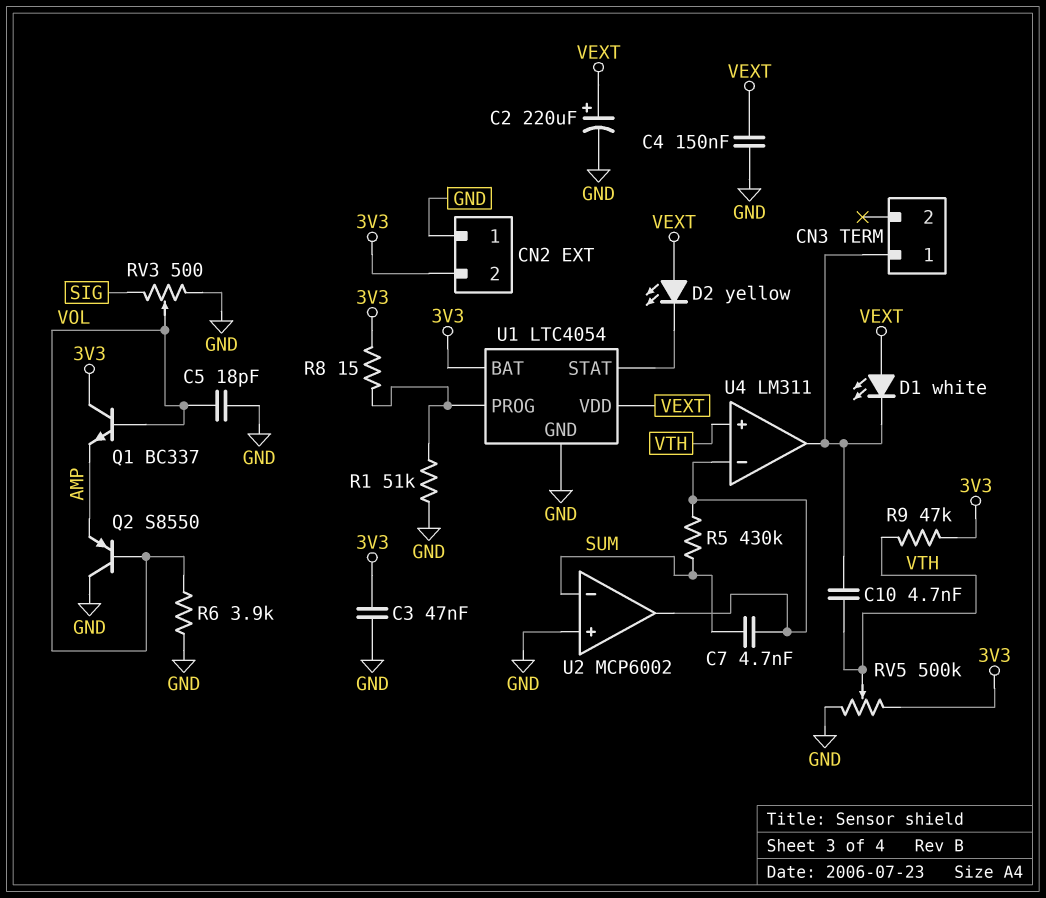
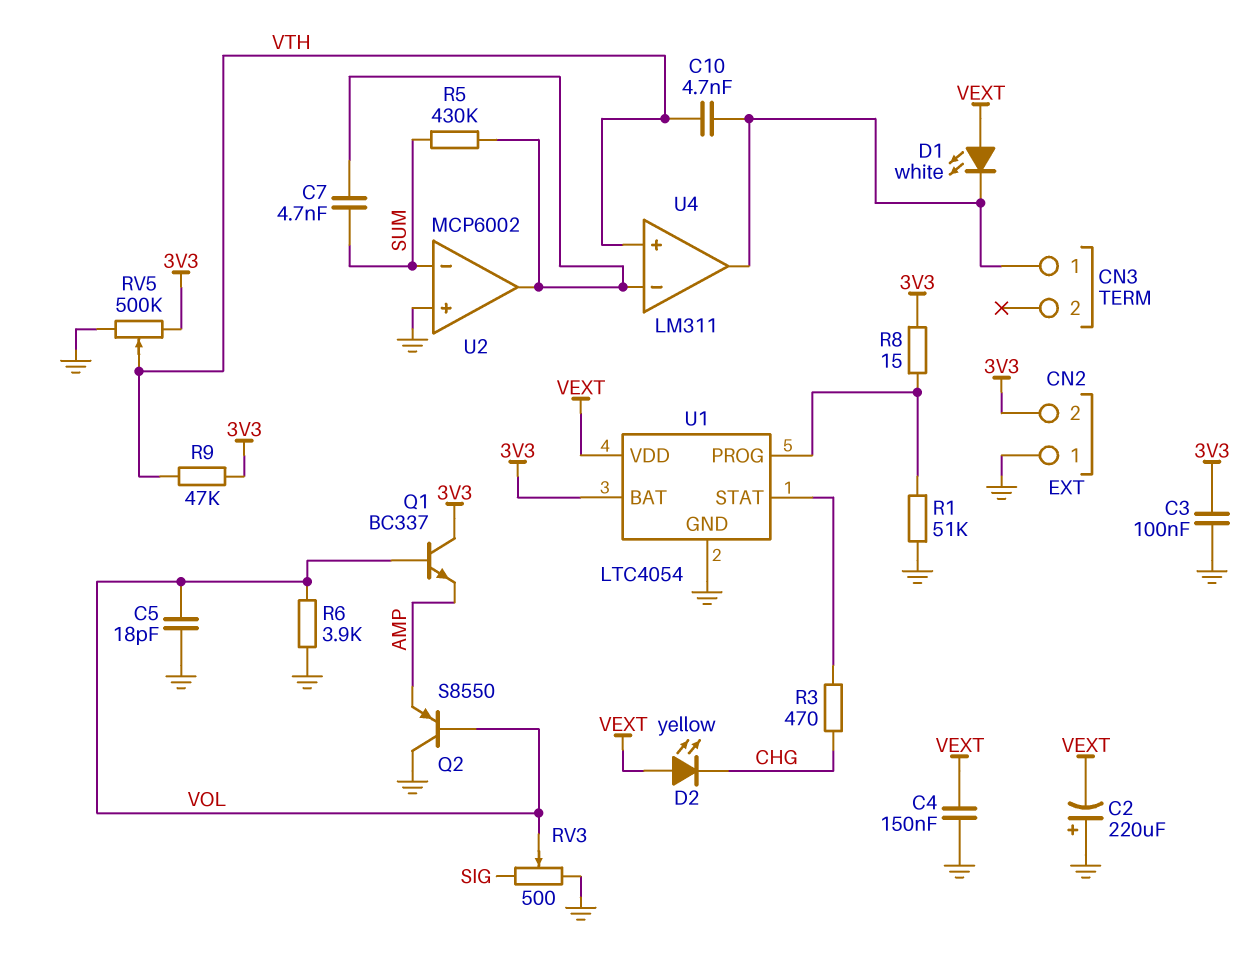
C2: 220uF (plus VEXT, minus GND) -> 220uF (plus GND, minus VEXT)
C3: 47nF (3V3, GND) -> 100nF (3V3, GND)
D2: LED yellow (A VEXT, K U1/STAT) -> LED yellow (A VEXT, K CHG)
R3: none -> 470 (CHG, U1/STAT)

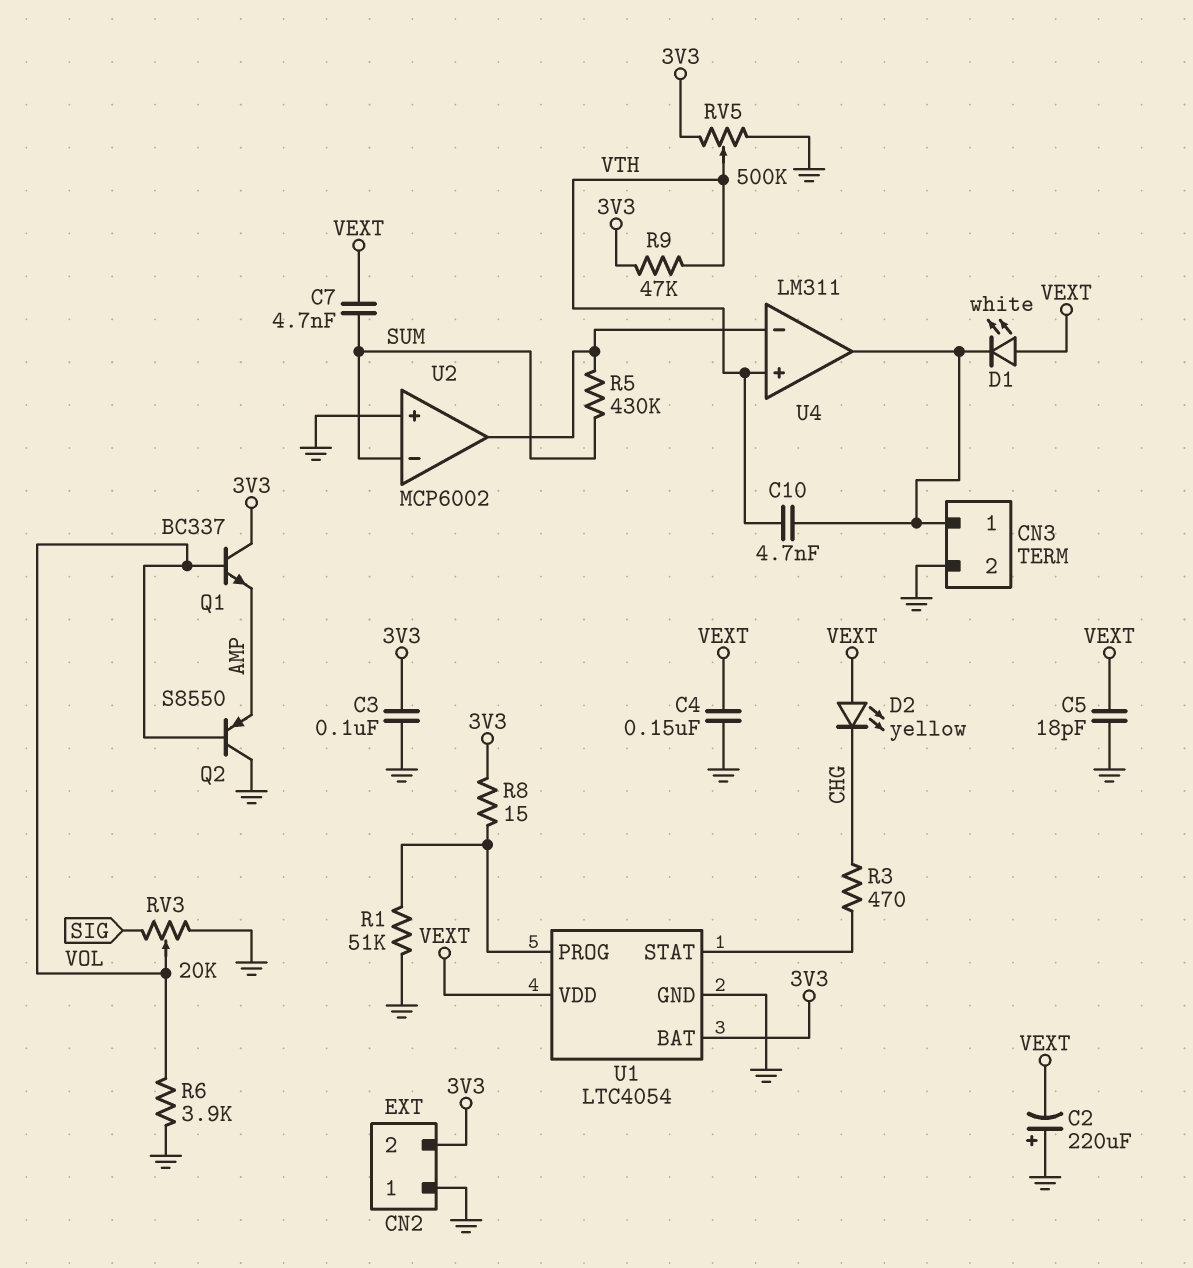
C5: 18pF (GND, VOL) -> 18pF (GND, VEXT)
C7: 4.7nF (SUM, U2/out) -> 4.7nF (SUM, VEXT)
CN3 pin 2: none -> GND
RV3: 500 (GND, SIG, wiper VOL) -> 20k (GND, SIG, wiper VOL)

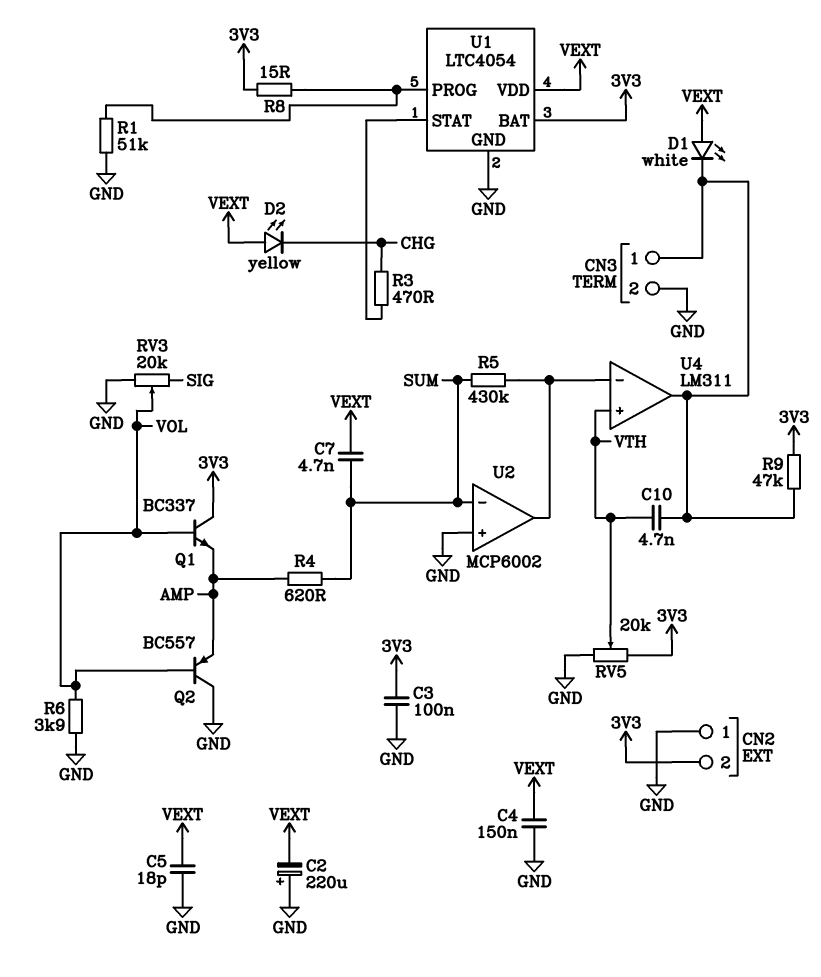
Q2: PNP S8550 (B VOL, C GND, E AMP) -> PNP BC557 (B VOL, C GND, E AMP)
R4: none -> 620 (AMP, SUM)
R9: 47k (3V3, VTH) -> 47k (3V3, CN3/1)
RV5: 500k (3V3, GND, wiper VTH) -> 20k (3V3, GND, wiper VTH)

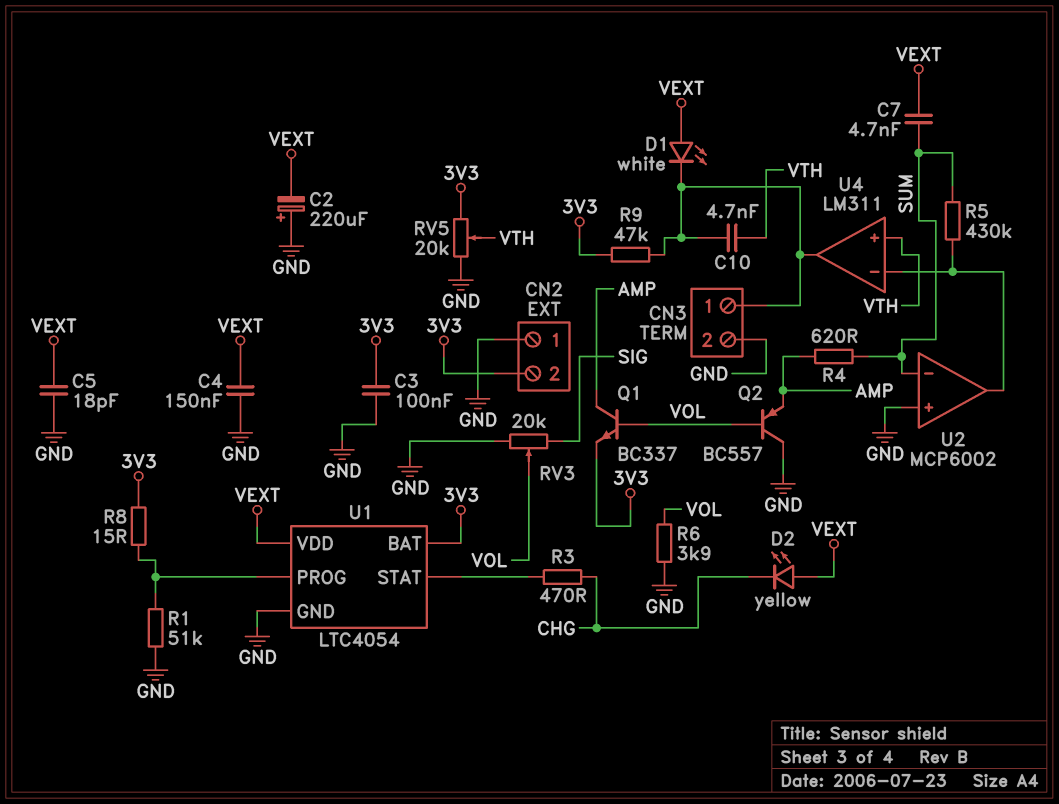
Q1: NPN BC337 (B VOL, C 3V3, E AMP) -> NPN BC337 (B VOL, C AMP, E 3V3)

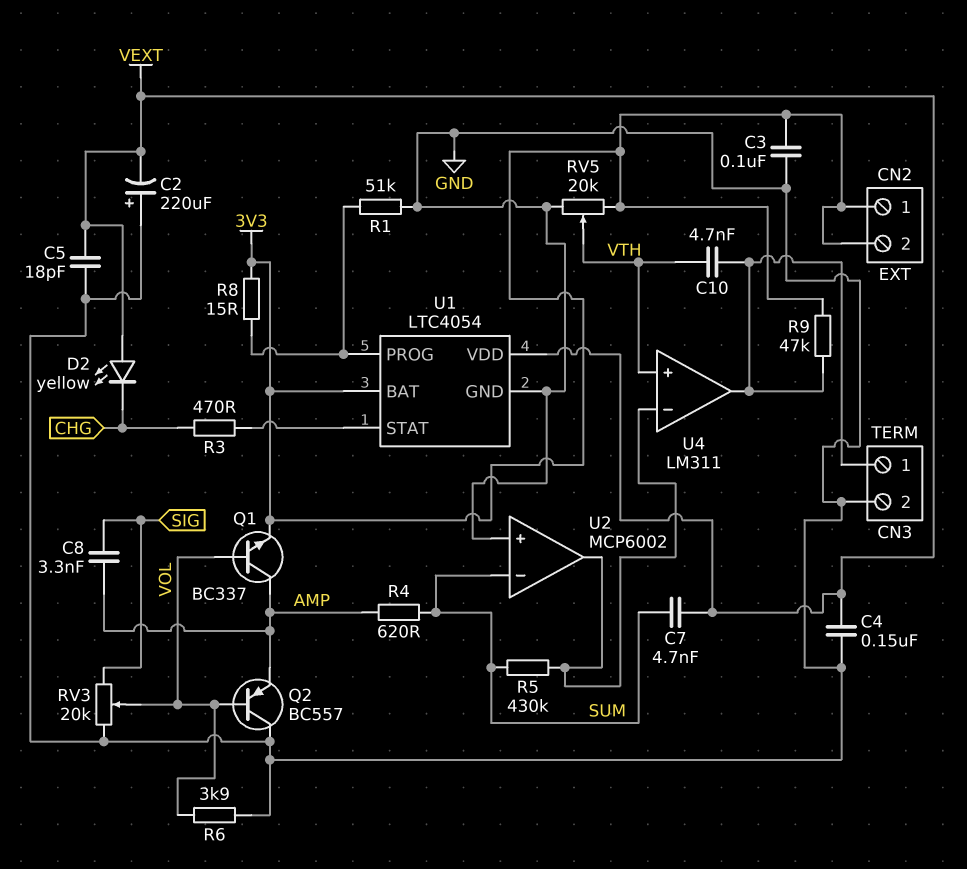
C8: none -> 3.3nF (AMP, SIG)
CN2 pin 1: GND -> 3V3
D1: LED white (A VEXT, K CN3/1) -> none

